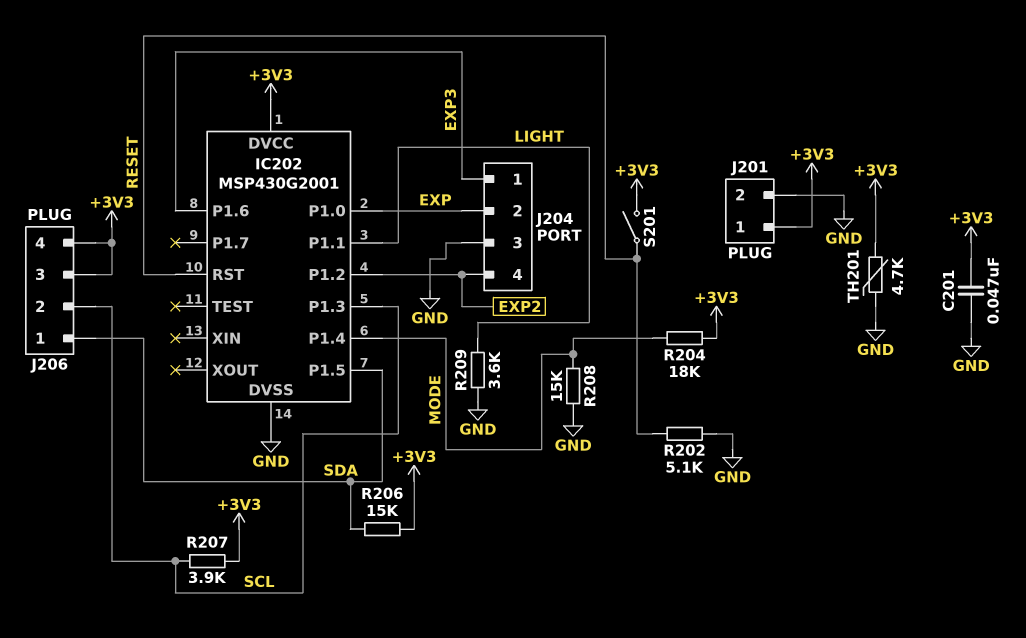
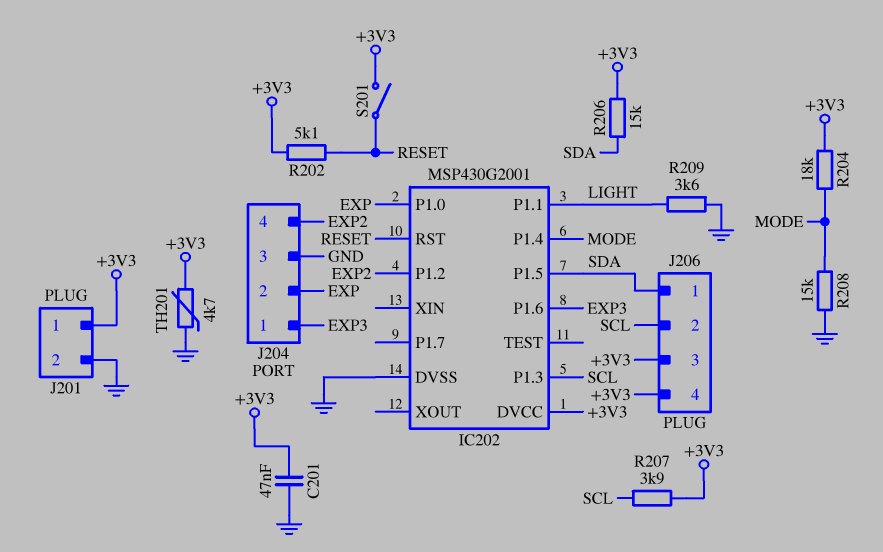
R202: 5.1k (GND, RESET) -> 5.1k (+3V3, RESET)

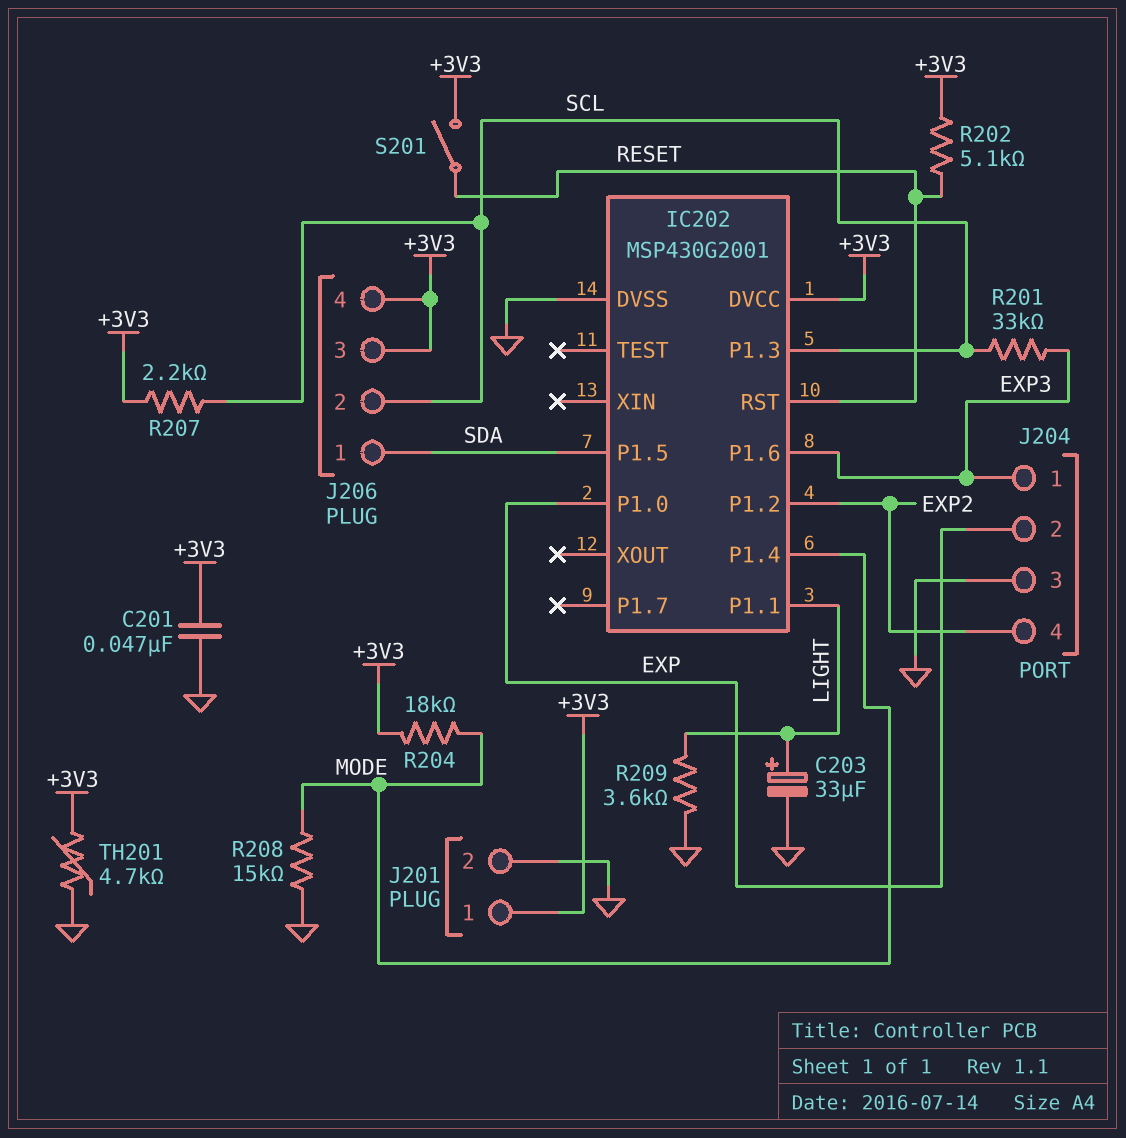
C203: none -> 33uF (plus LIGHT, minus GND)
R201: none -> 33k (EXP3, SCL)
R206: 15k (+3V3, SDA) -> none
R207: 3.9k (+3V3, SCL) -> 2.2k (+3V3, SCL)

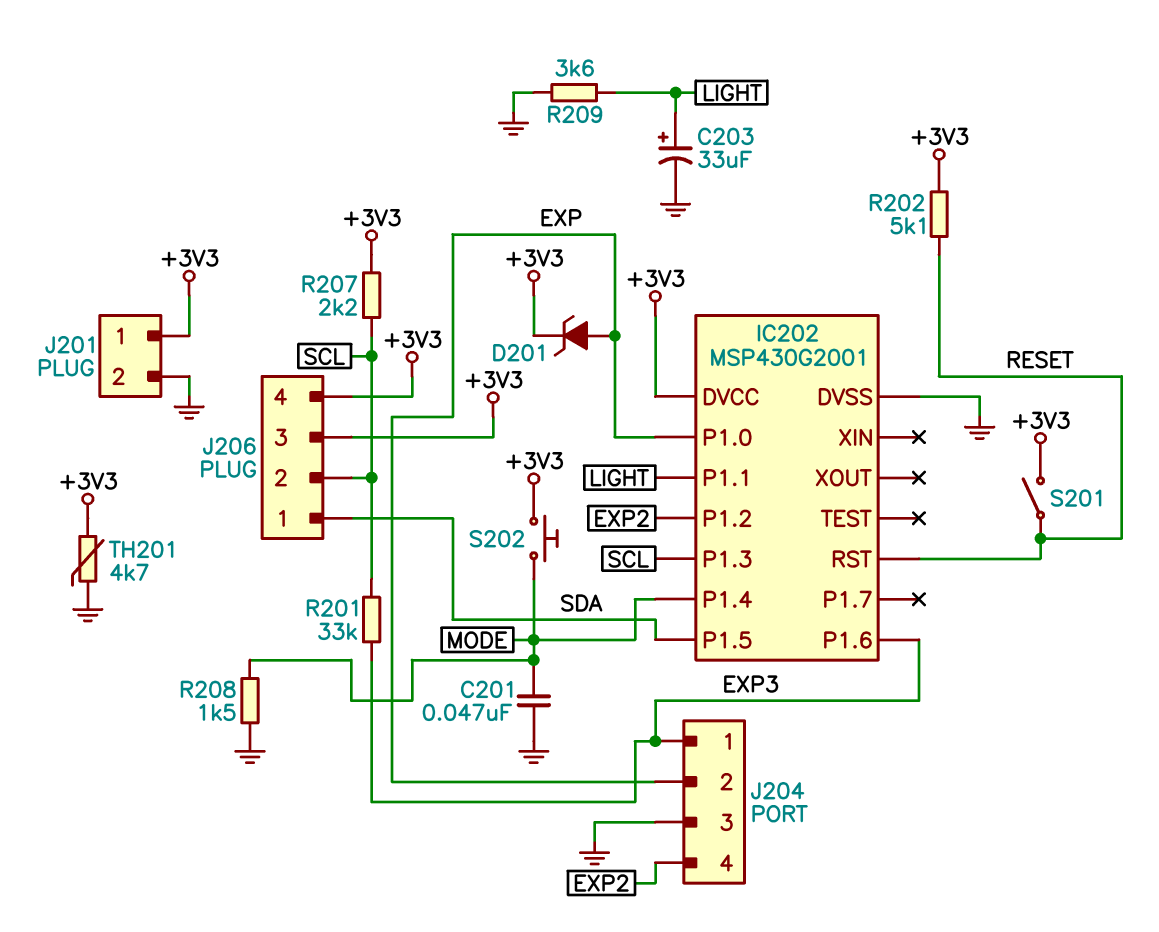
C201: 47nF (+3V3, GND) -> 47nF (GND, MODE)
D201: none -> zener (A EXP, K +3V3)
R204: 18k (+3V3, MODE) -> none
R208: 15k (GND, MODE) -> 1.5k (GND, MODE)
S202: none -> button (+3V3, MODE)

